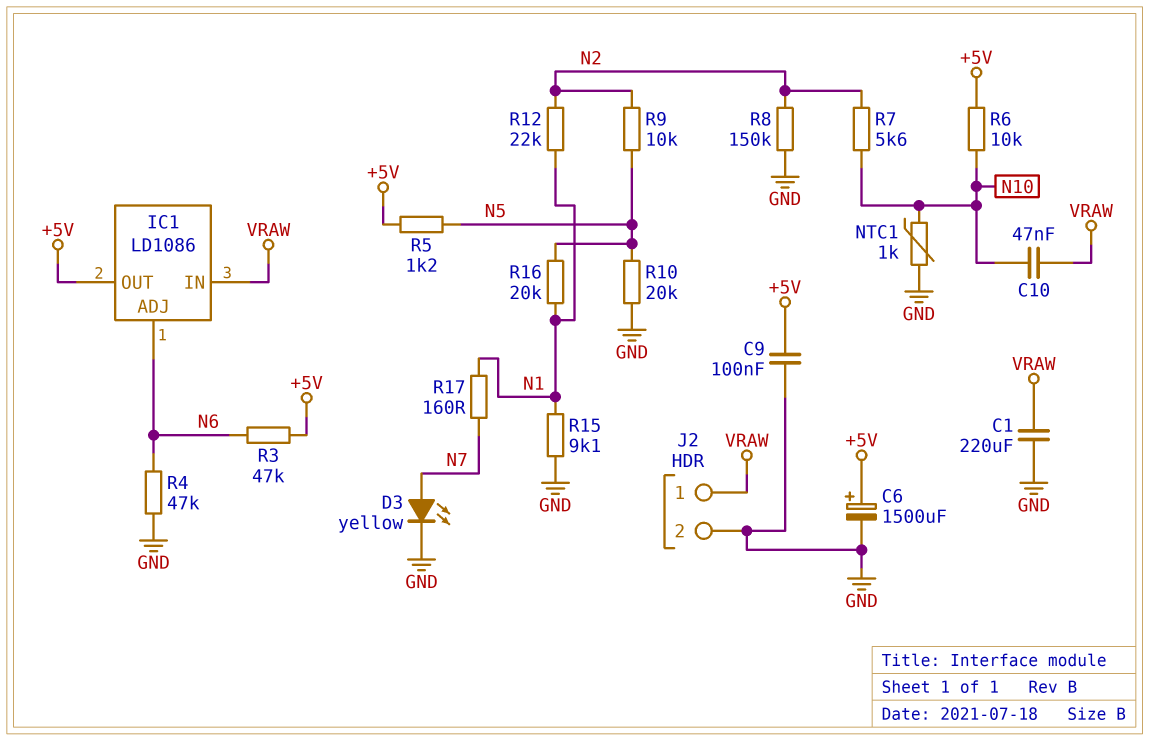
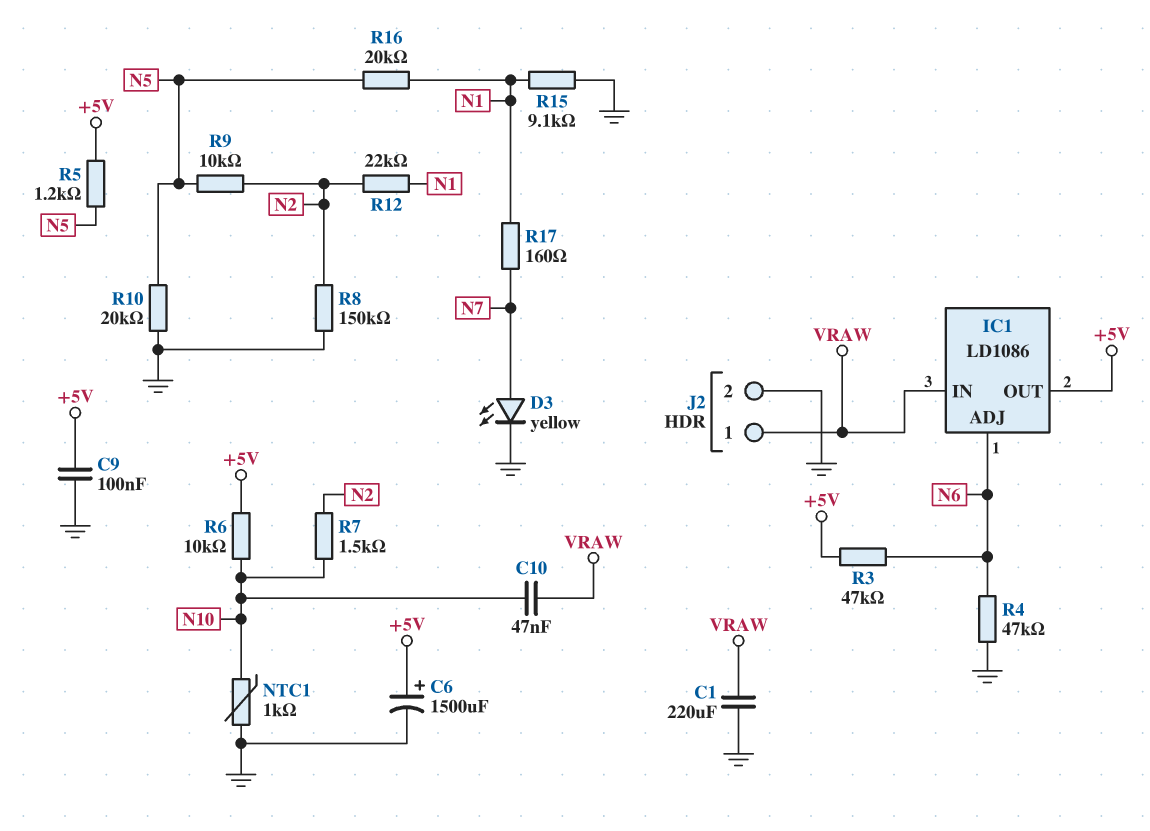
R7: 5.6k (N2, N10) -> 1.5k (N2, N10)

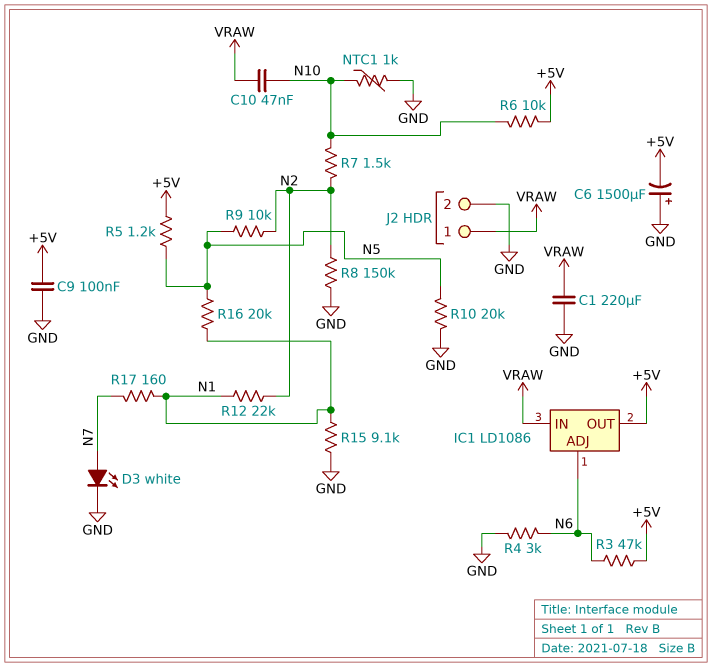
C6: 1500uF (plus +5V, minus GND) -> 1500uF (plus GND, minus +5V)
D3: LED yellow (A N7, K GND) -> LED white (A N7, K GND)
R4: 47k (GND, N6) -> 3k (GND, N6)

